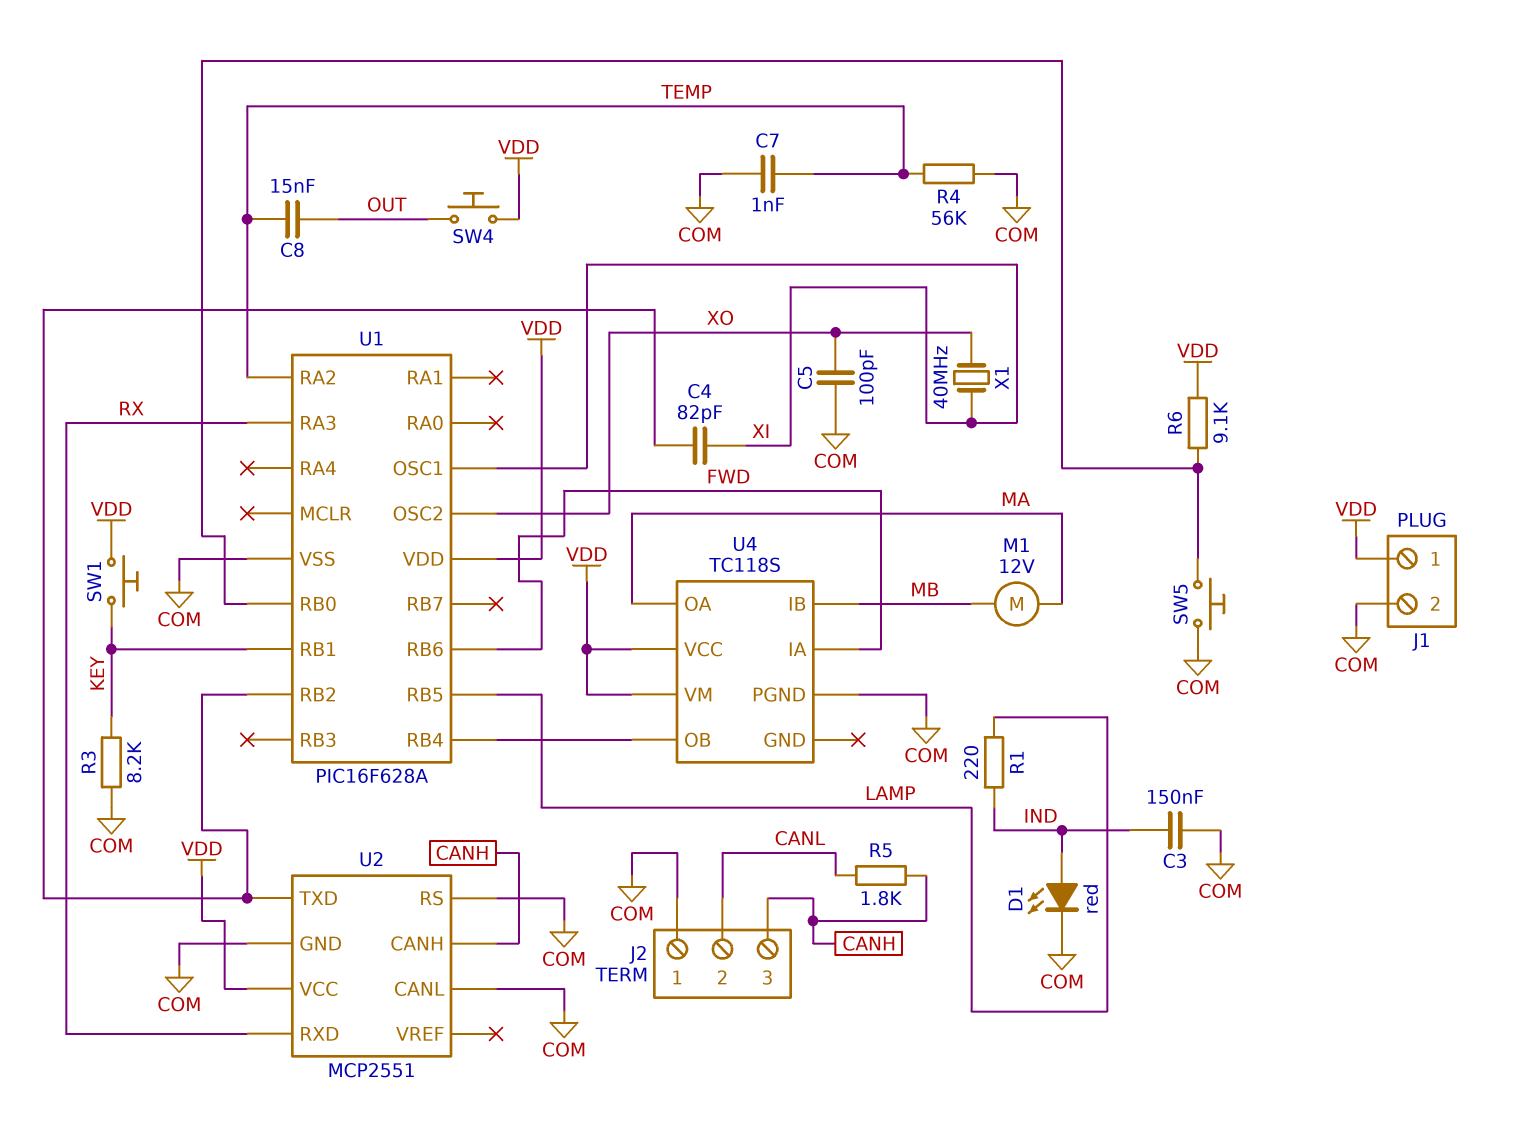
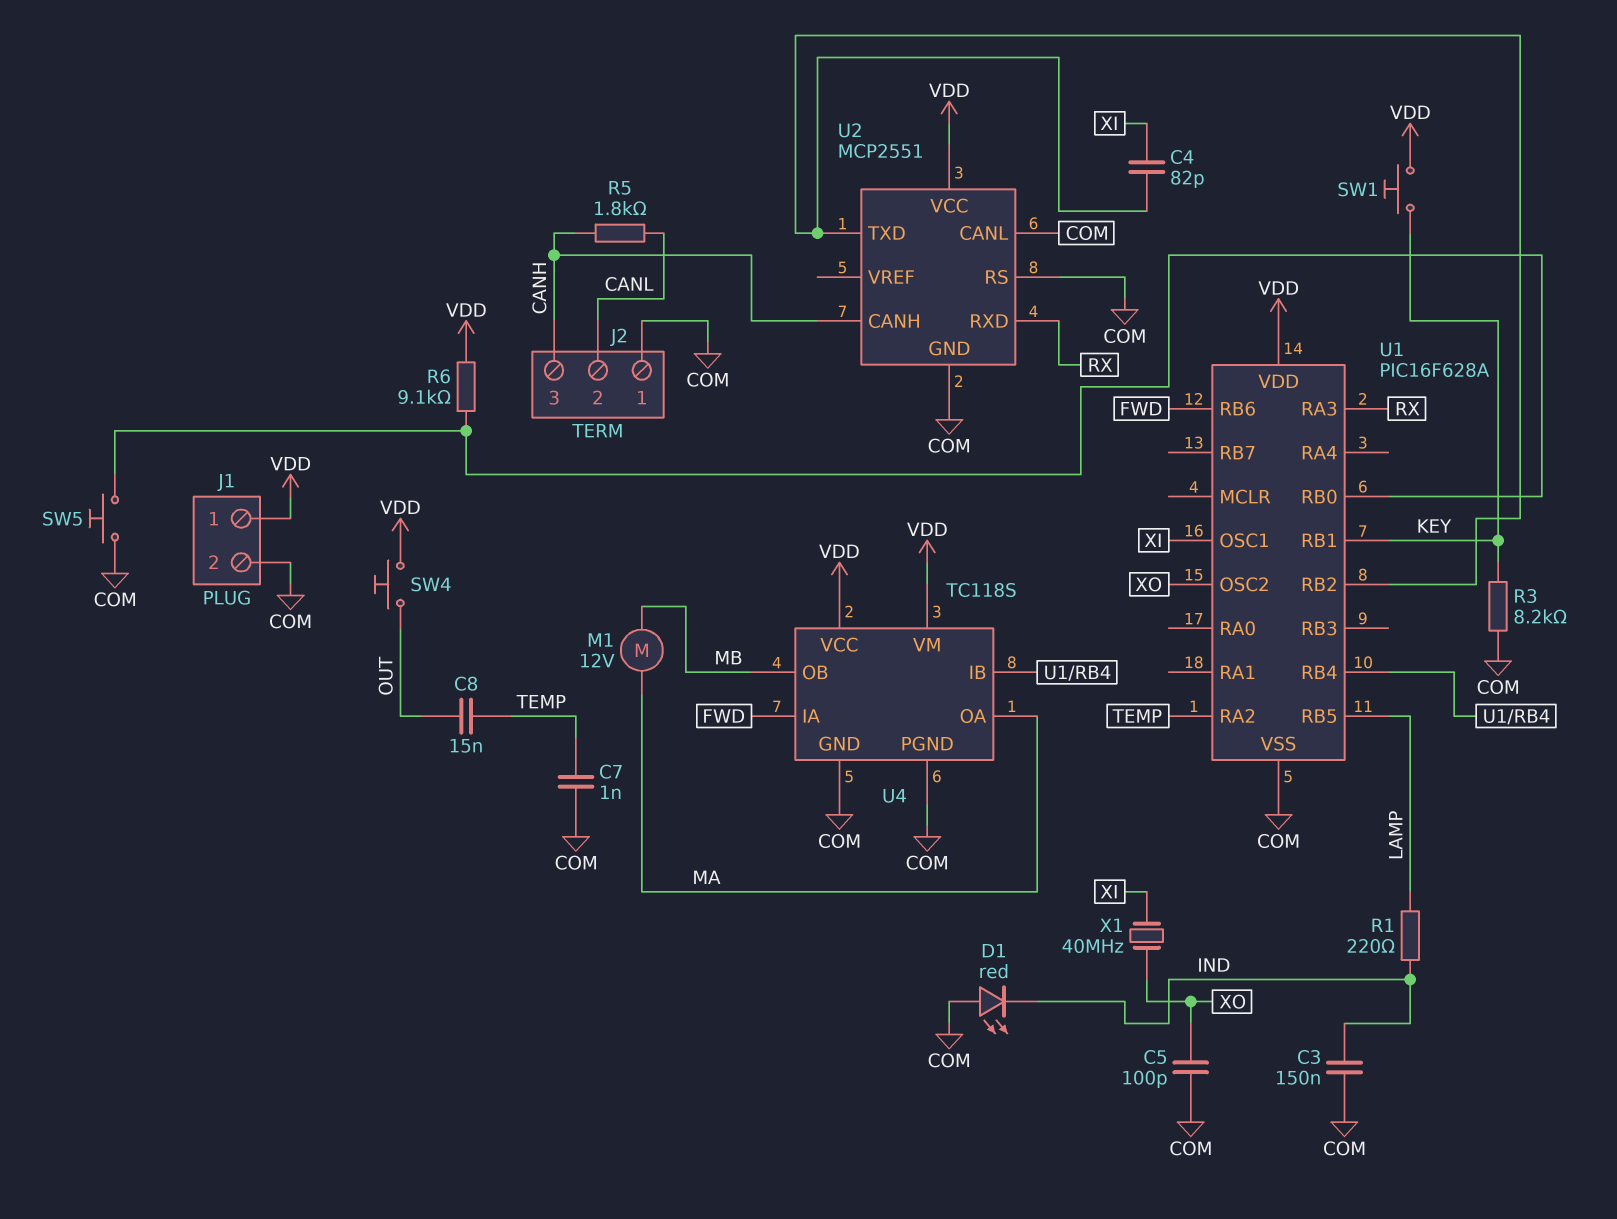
D1: LED red (A IND, K COM) -> LED red (A COM, K IND)
R4: 56k (COM, TEMP) -> none
U4 pin GND: none -> COM
U4 pin IB: MB -> U1/RB4
U4 pin OB: U1/RB4 -> MB

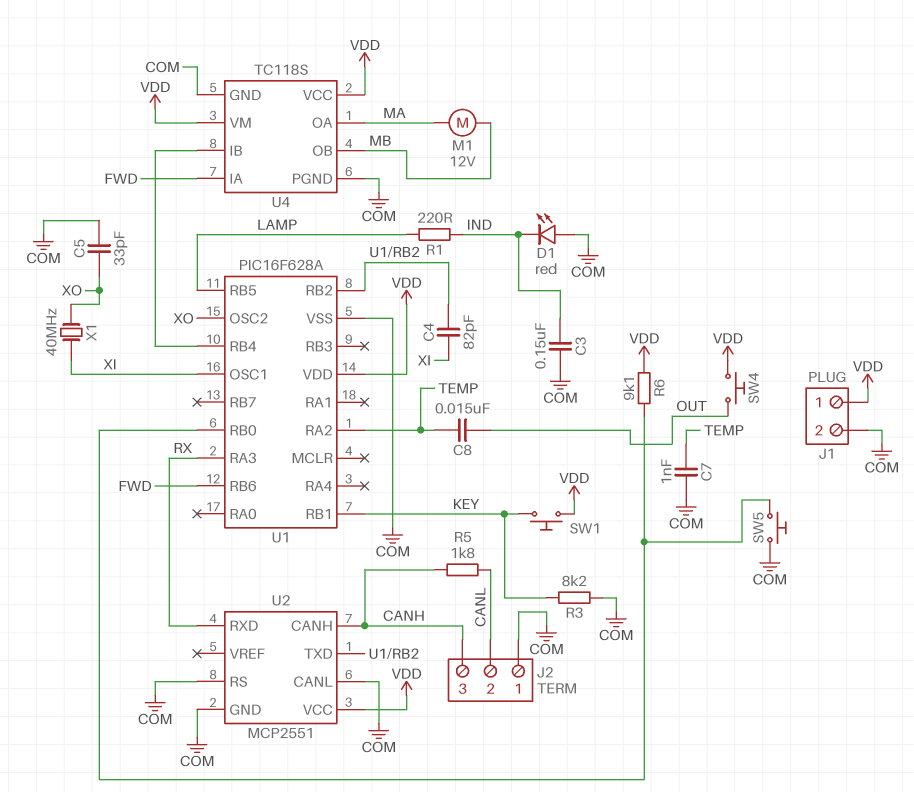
C5: 100pF (COM, XO) -> 33pF (COM, XO)

